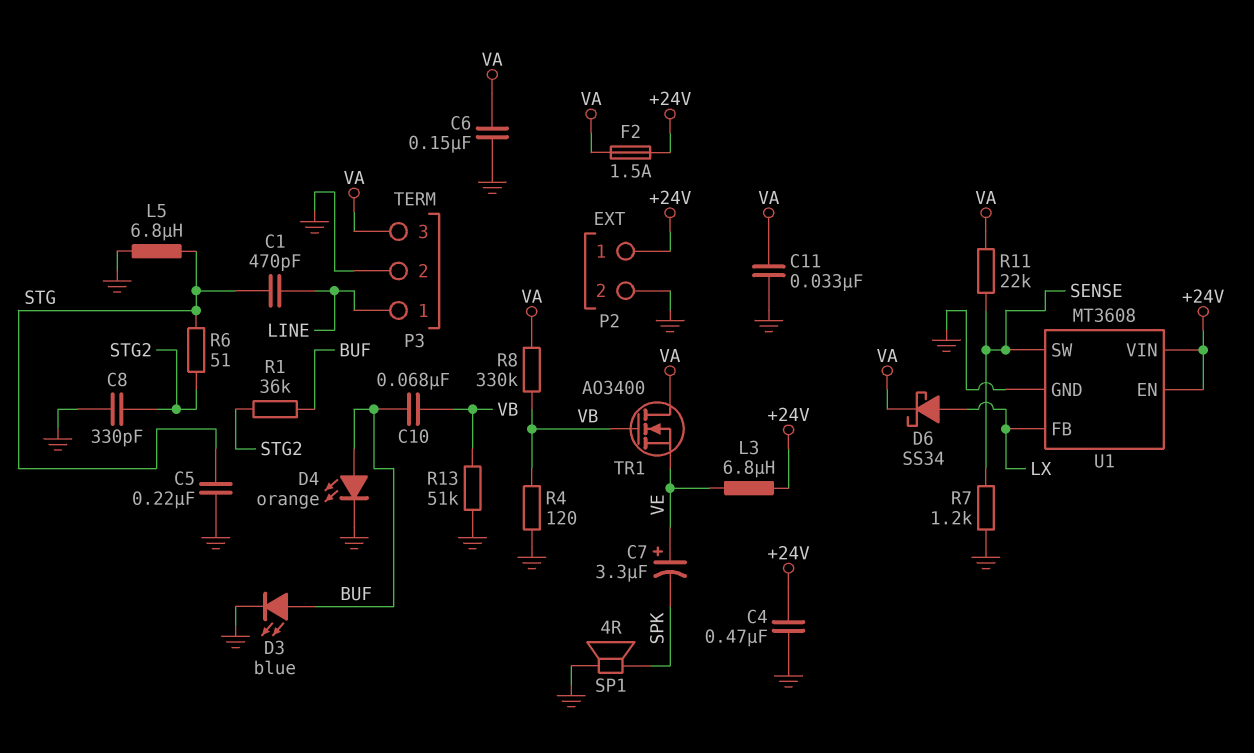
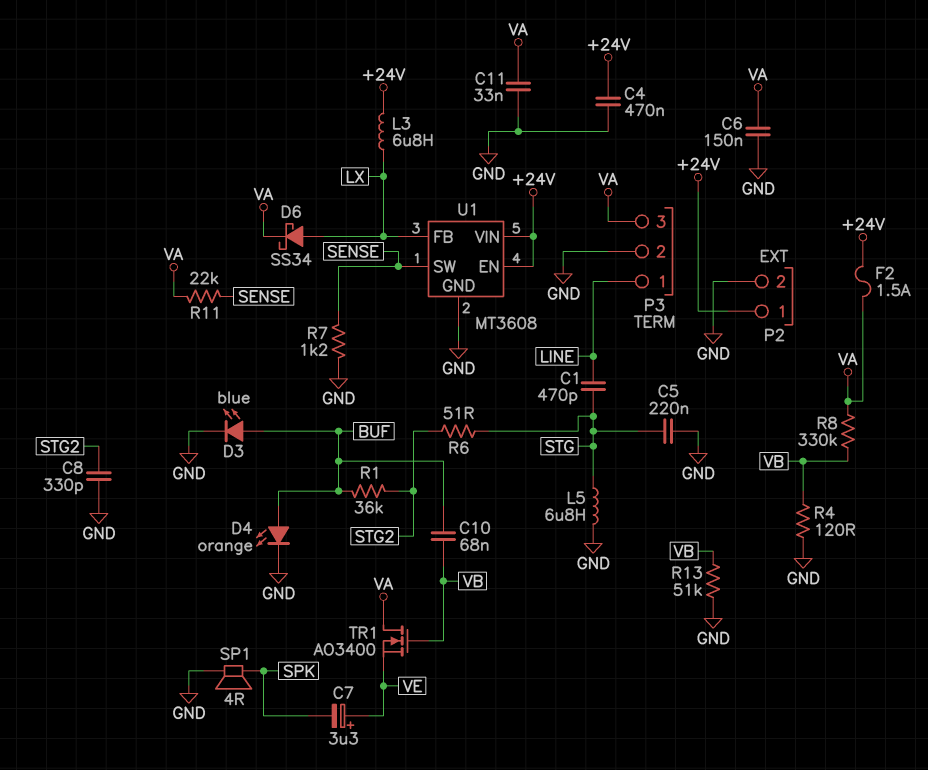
L3: 6.8uH (+24V, VE) -> 6.8uH (+24V, LX)

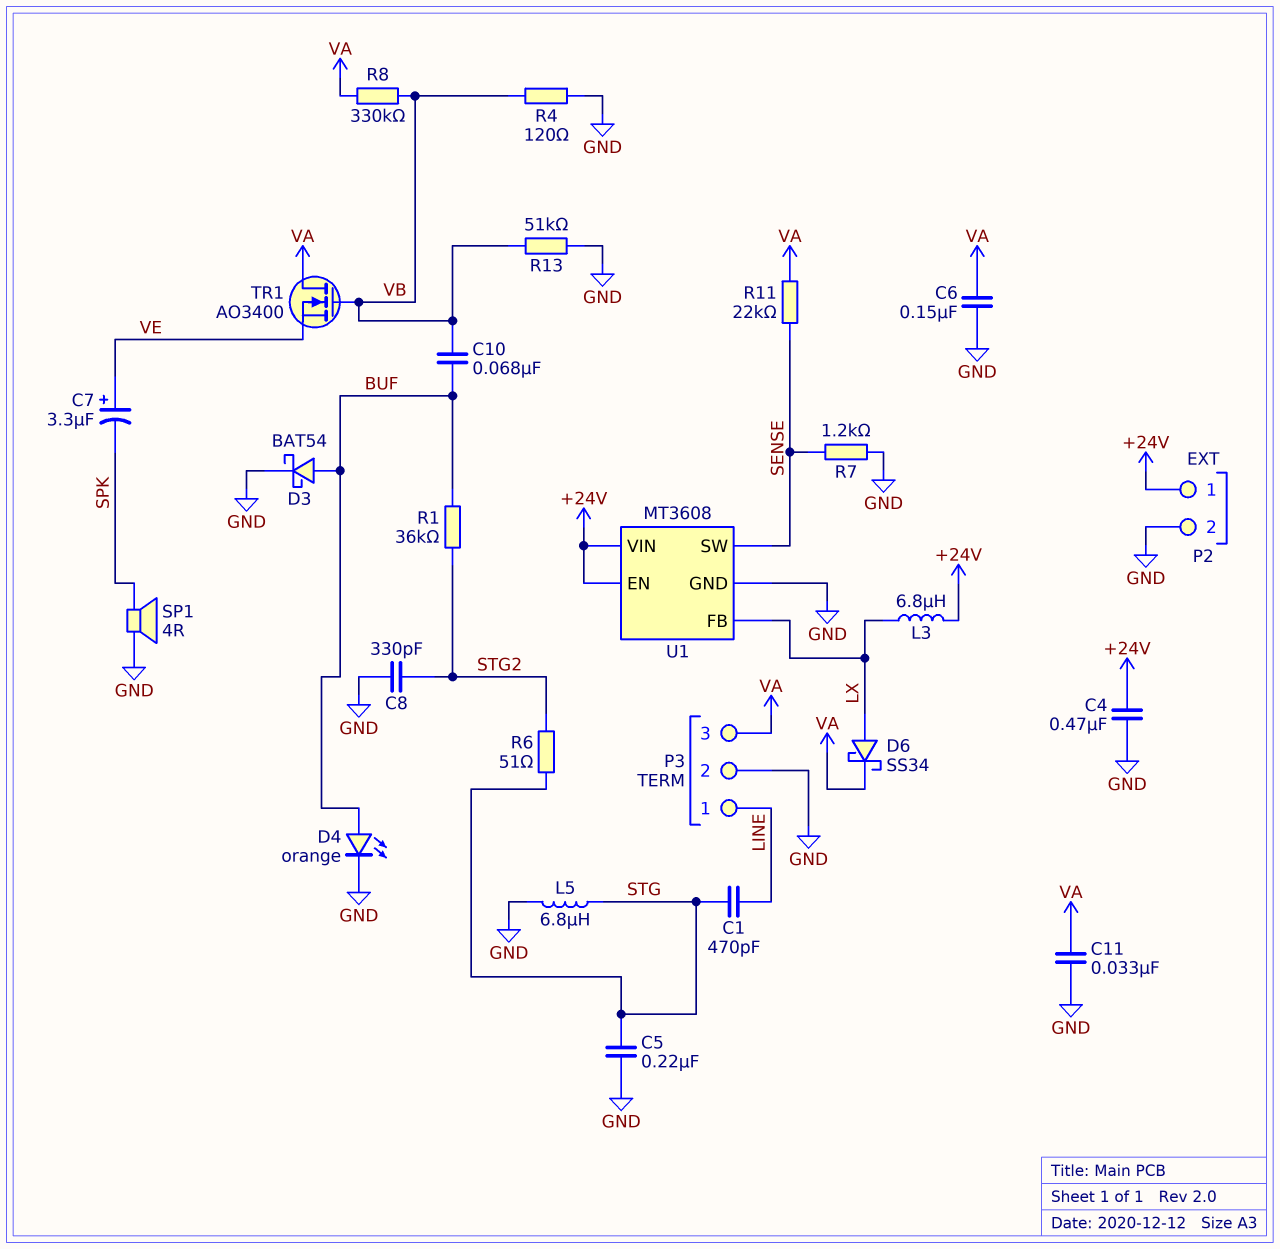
D3: LED blue (A BUF, K GND) -> schottky BAT54 (A BUF, K GND)
F2: 1.5A (+24V, VA) -> none

